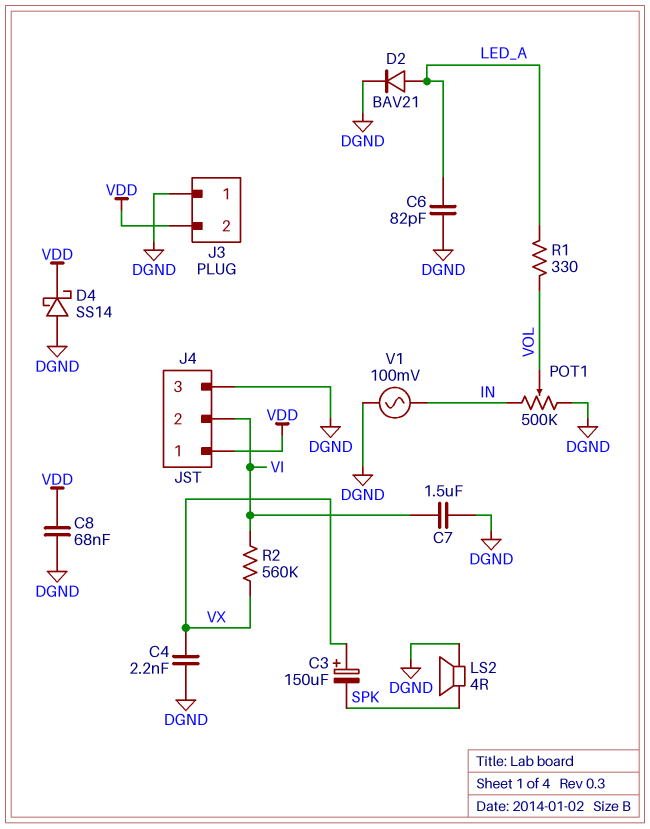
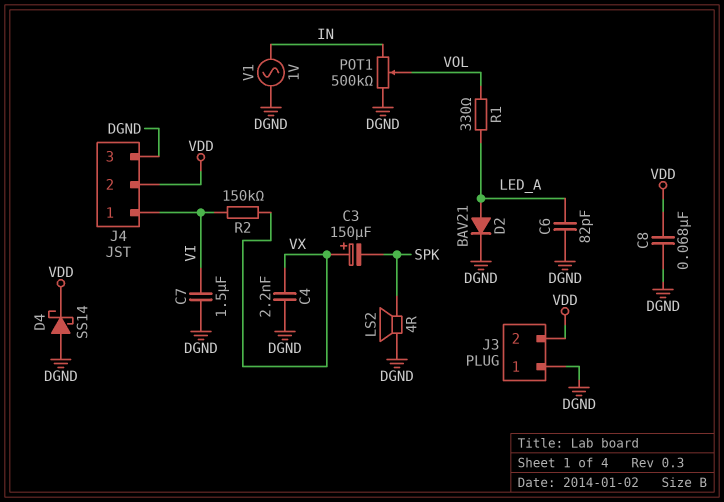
J4 pin 1: VDD -> VI
J4 pin 2: VI -> VDD
R2: 560k (VI, VX) -> 150k (VI, VX)
V1: AC 100mV (DGND, IN) -> AC 1V (DGND, IN)

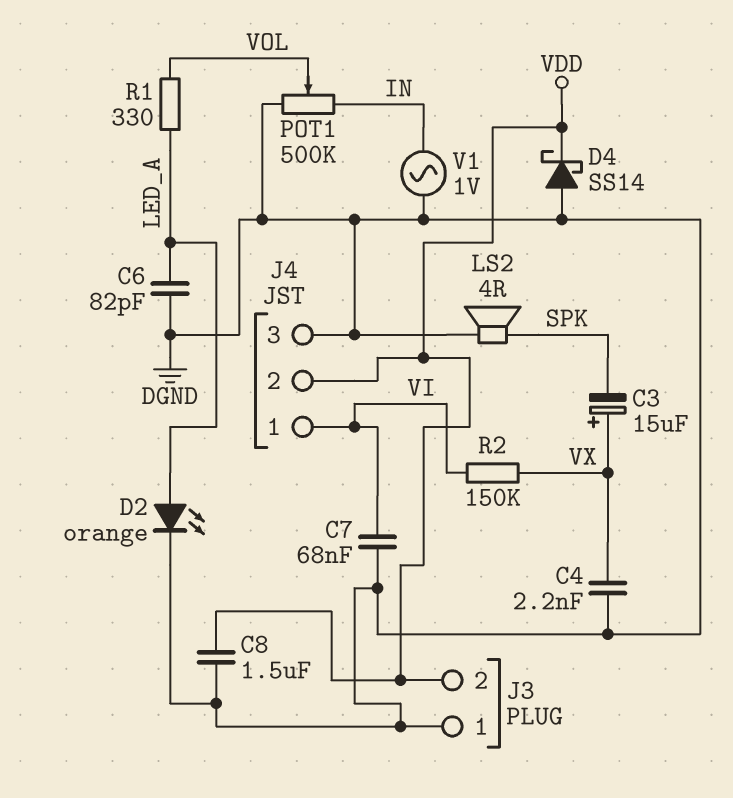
C3: 150uF (plus VX, minus SPK) -> 15uF (plus VX, minus SPK)
C7: 1.5uF (DGND, VI) -> 68nF (DGND, VI)
C8: 68nF (DGND, VDD) -> 1.5uF (DGND, VDD)
D2: diode BAV21 (A LED_A, K DGND) -> LED orange (A LED_A, K DGND)

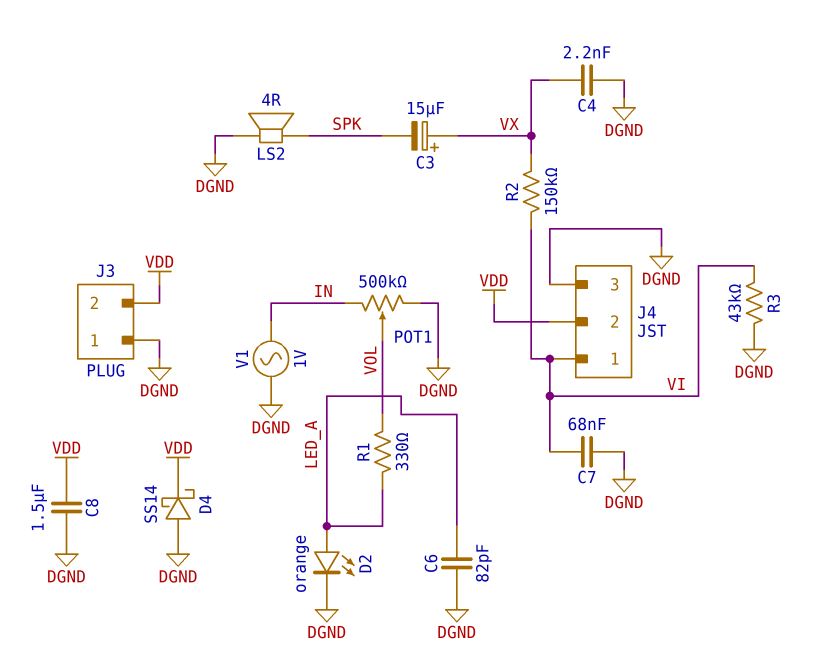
R3: none -> 43k (DGND, VI)

